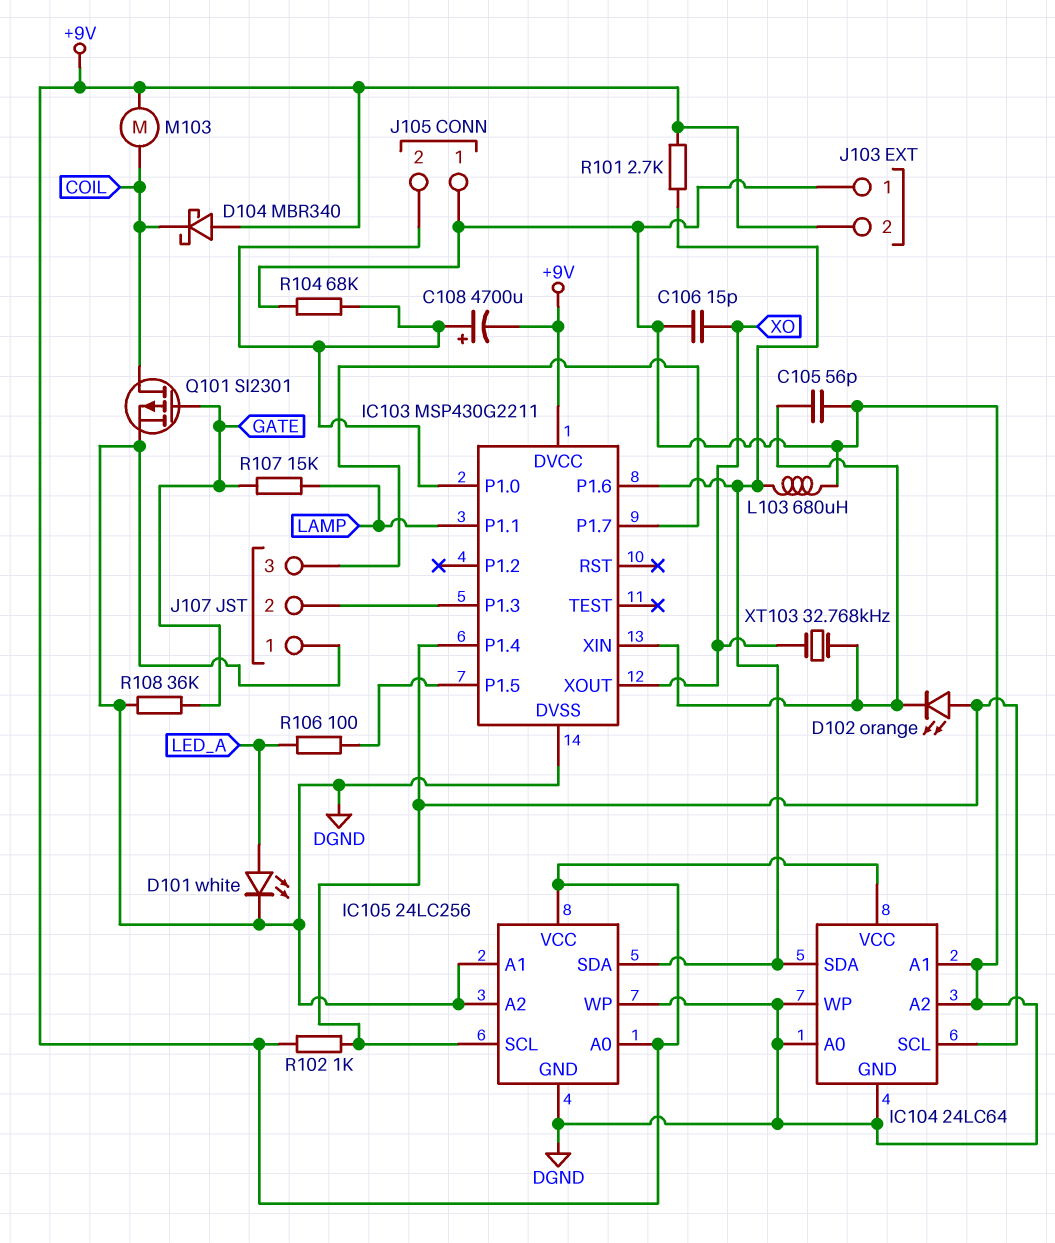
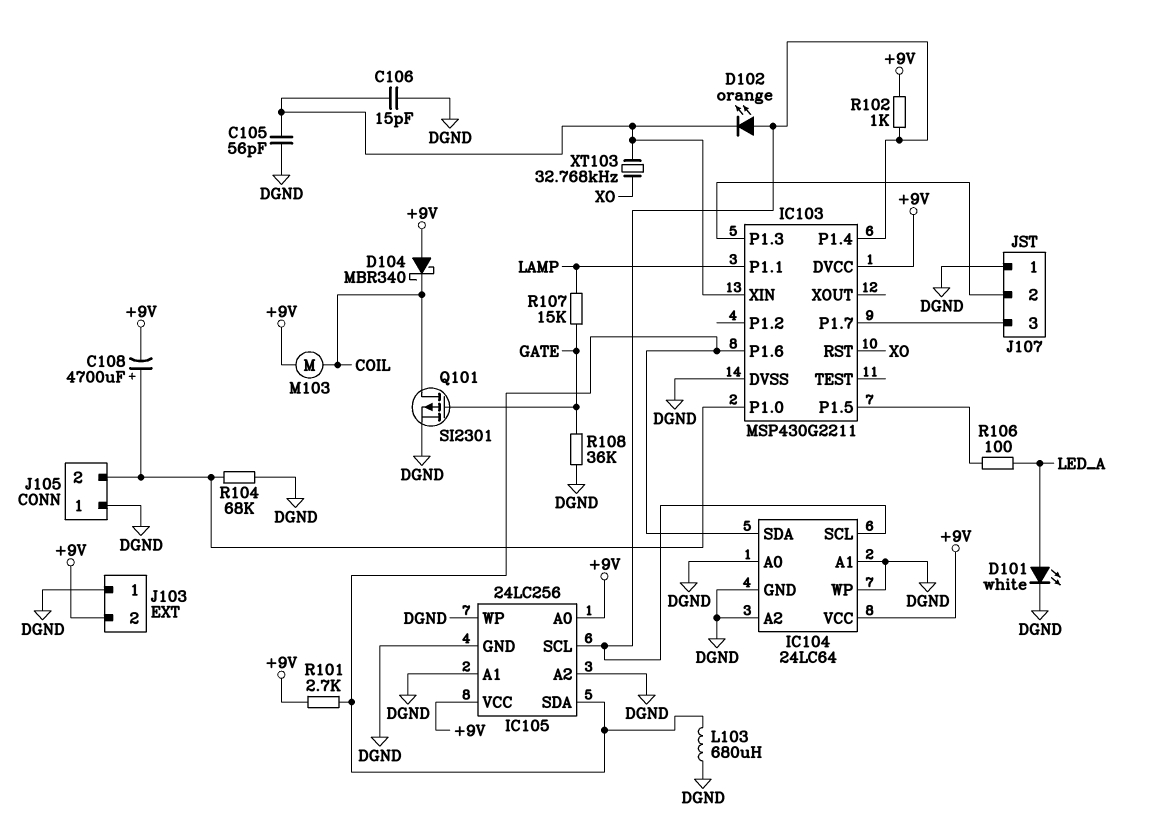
C106: 15pF (DGND, XO) -> 15pF (DGND, IC103/XIN)
IC103 pin RST: none -> XO
IC103 pin XOUT: XO -> none

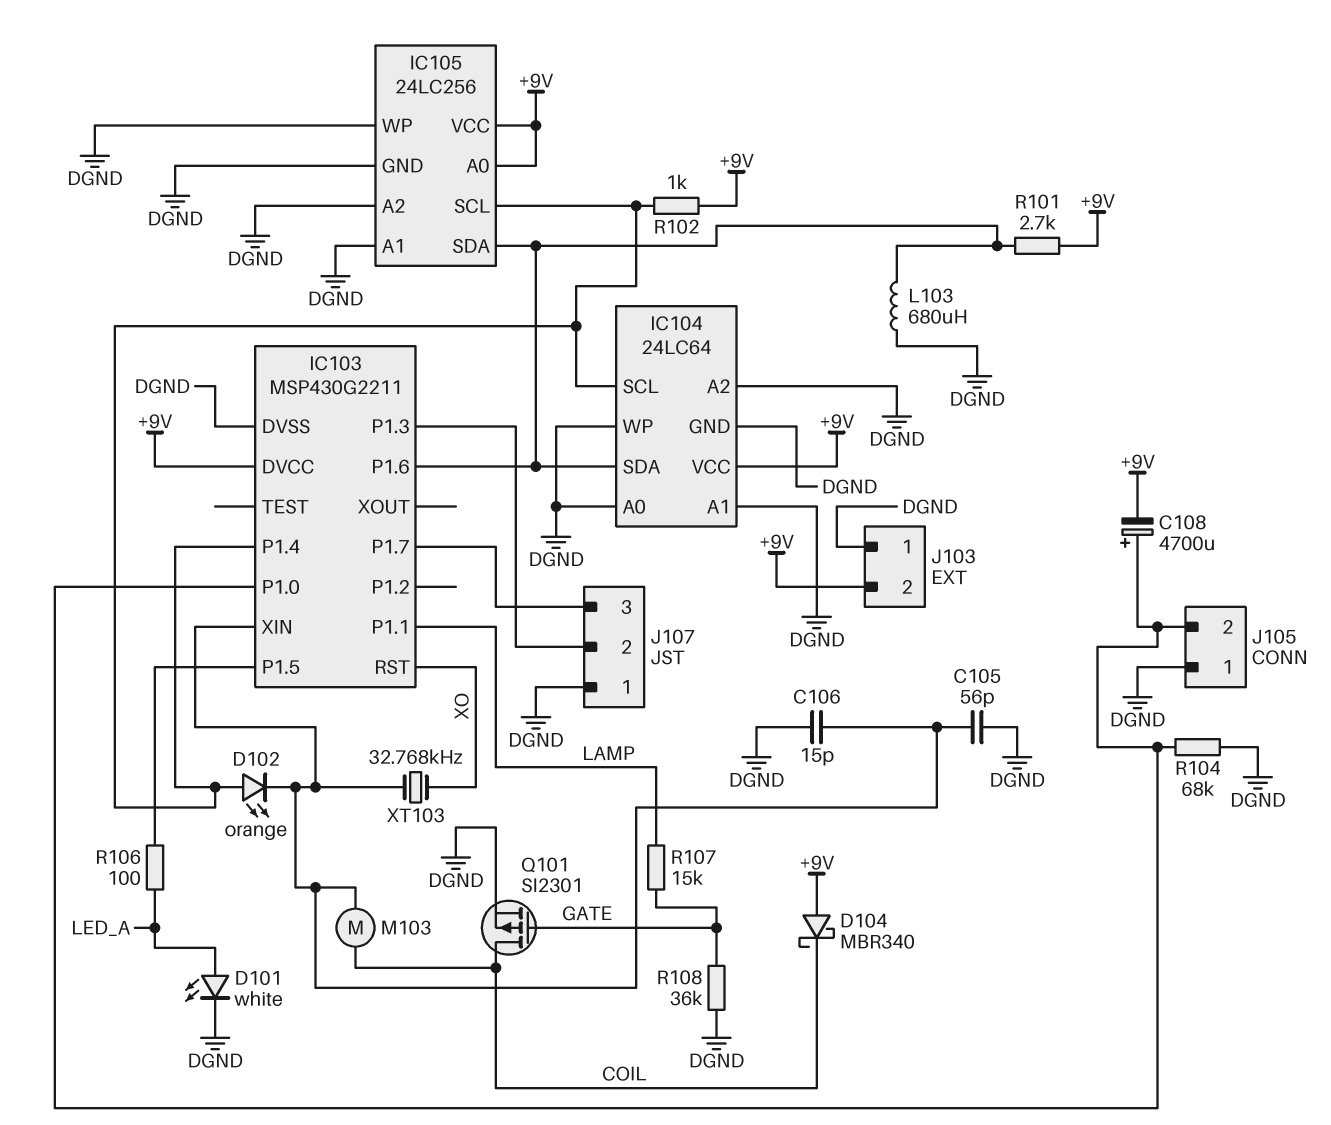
M103: motor (+9V, COIL) -> motor (COIL, IC103/XIN)

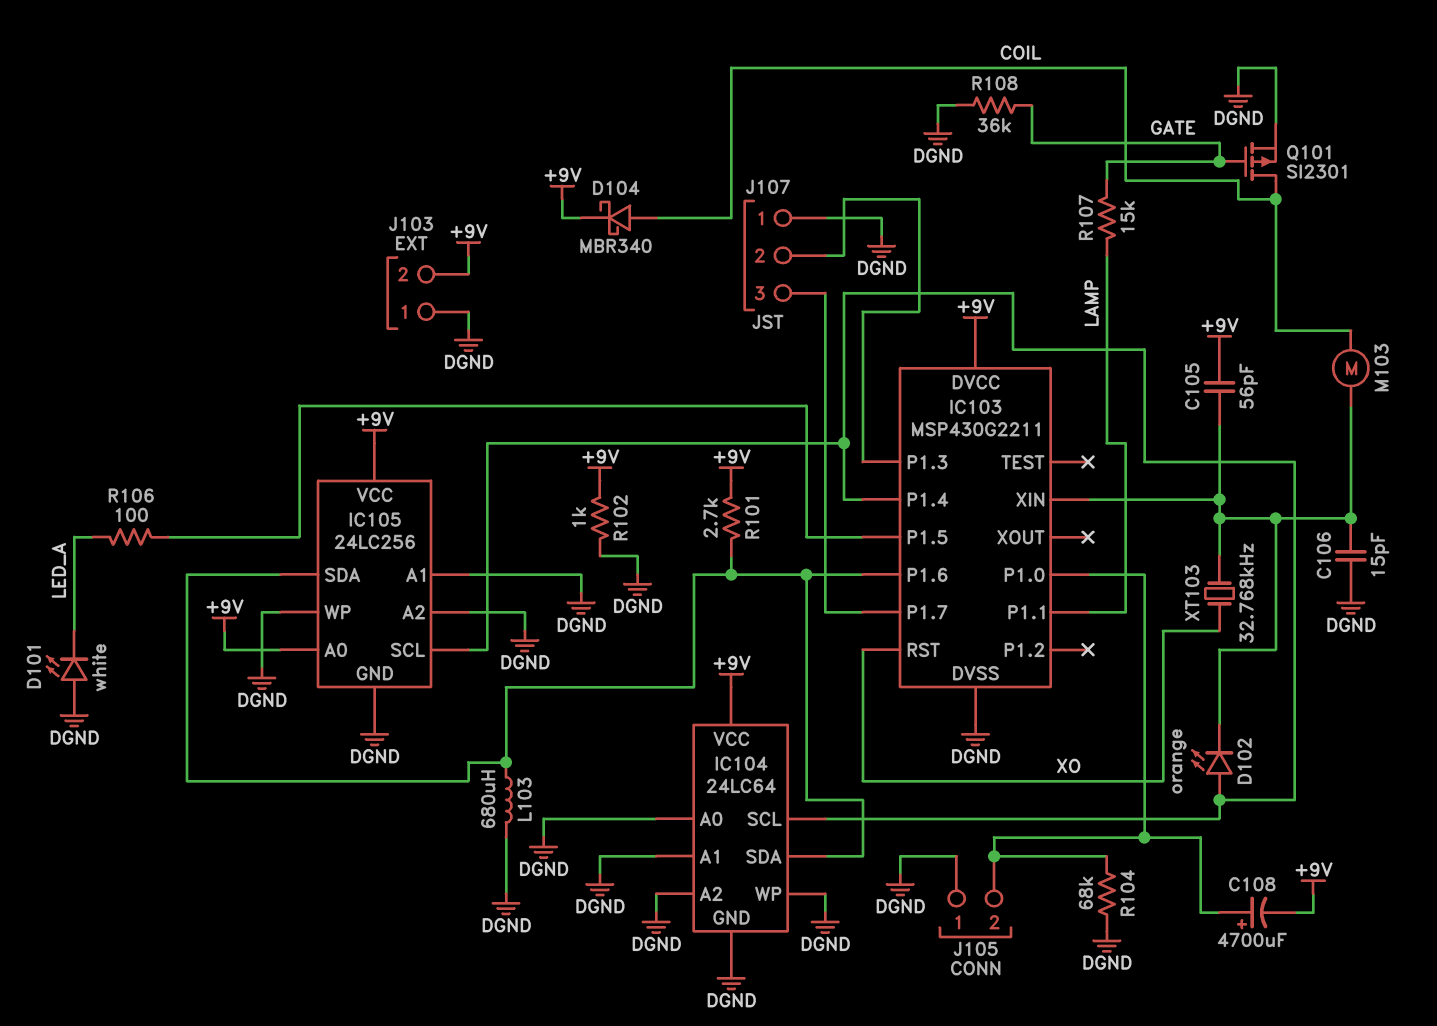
C105: 56pF (DGND, IC103/XIN) -> 56pF (+9V, IC103/XIN)
D101: LED white (A LED_A, K DGND) -> LED white (A DGND, K LED_A)
D104: schottky MBR340 (A +9V, K COIL) -> schottky MBR340 (A COIL, K +9V)
R102: 1k (+9V, IC103/P1.4) -> 1k (+9V, DGND)

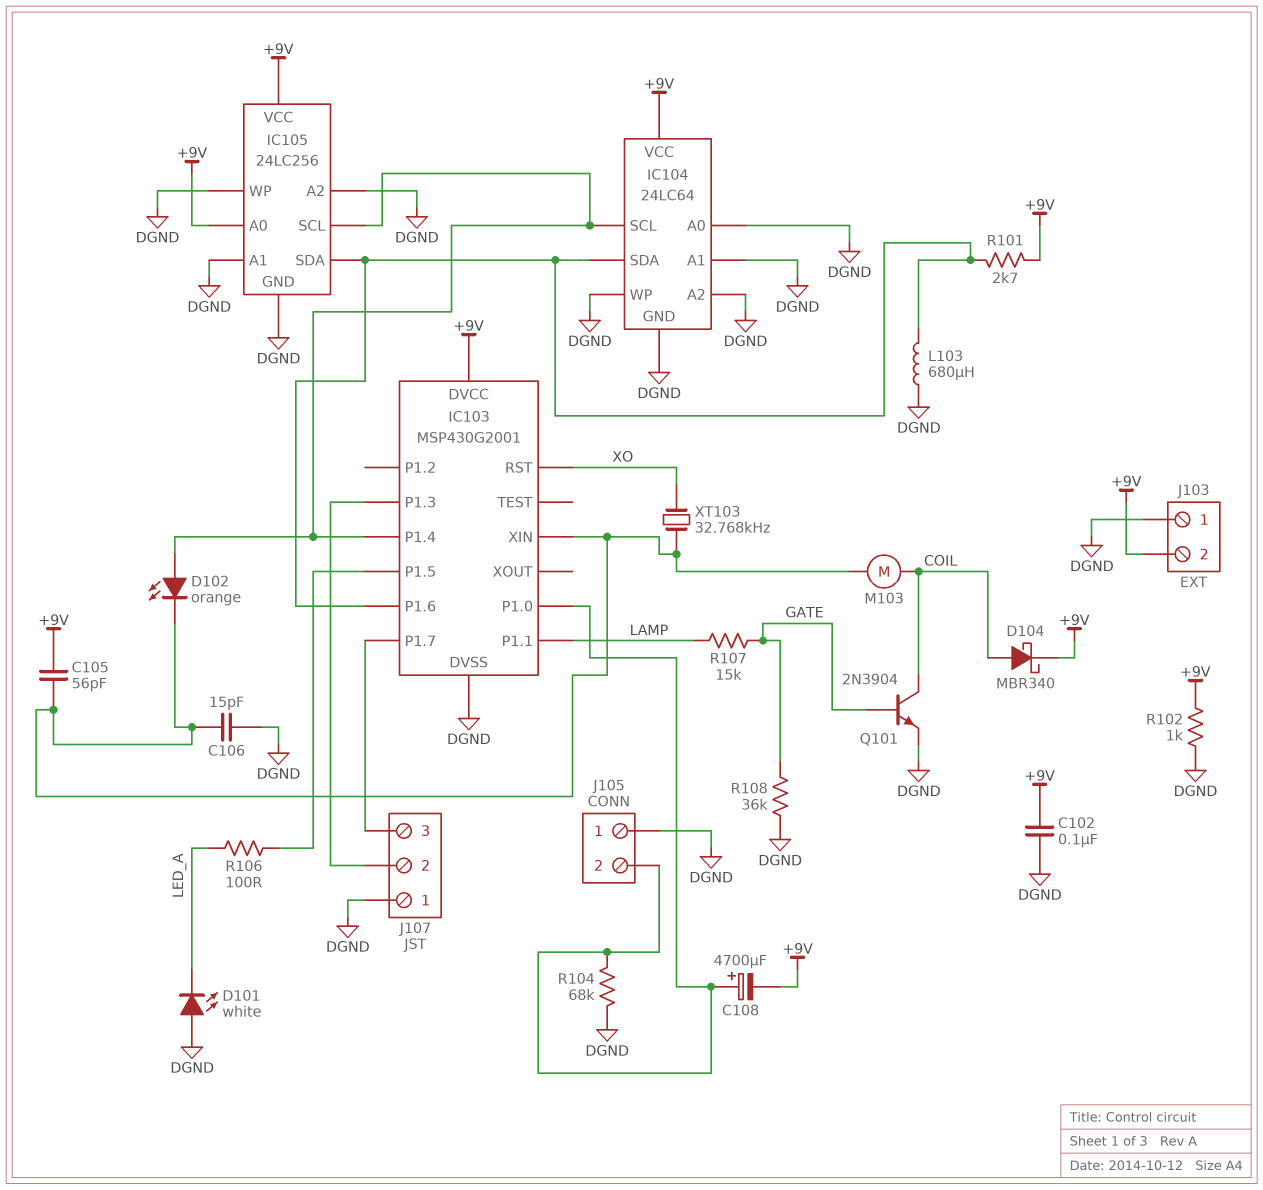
C102: none -> 100nF (+9V, DGND)
IC103: MSP430G2211 -> MSP430G2001
Q101: PMOS SI2301 (G GATE, D COIL, S DGND) -> NPN 2N3904 (B GATE, C COIL, E DGND)

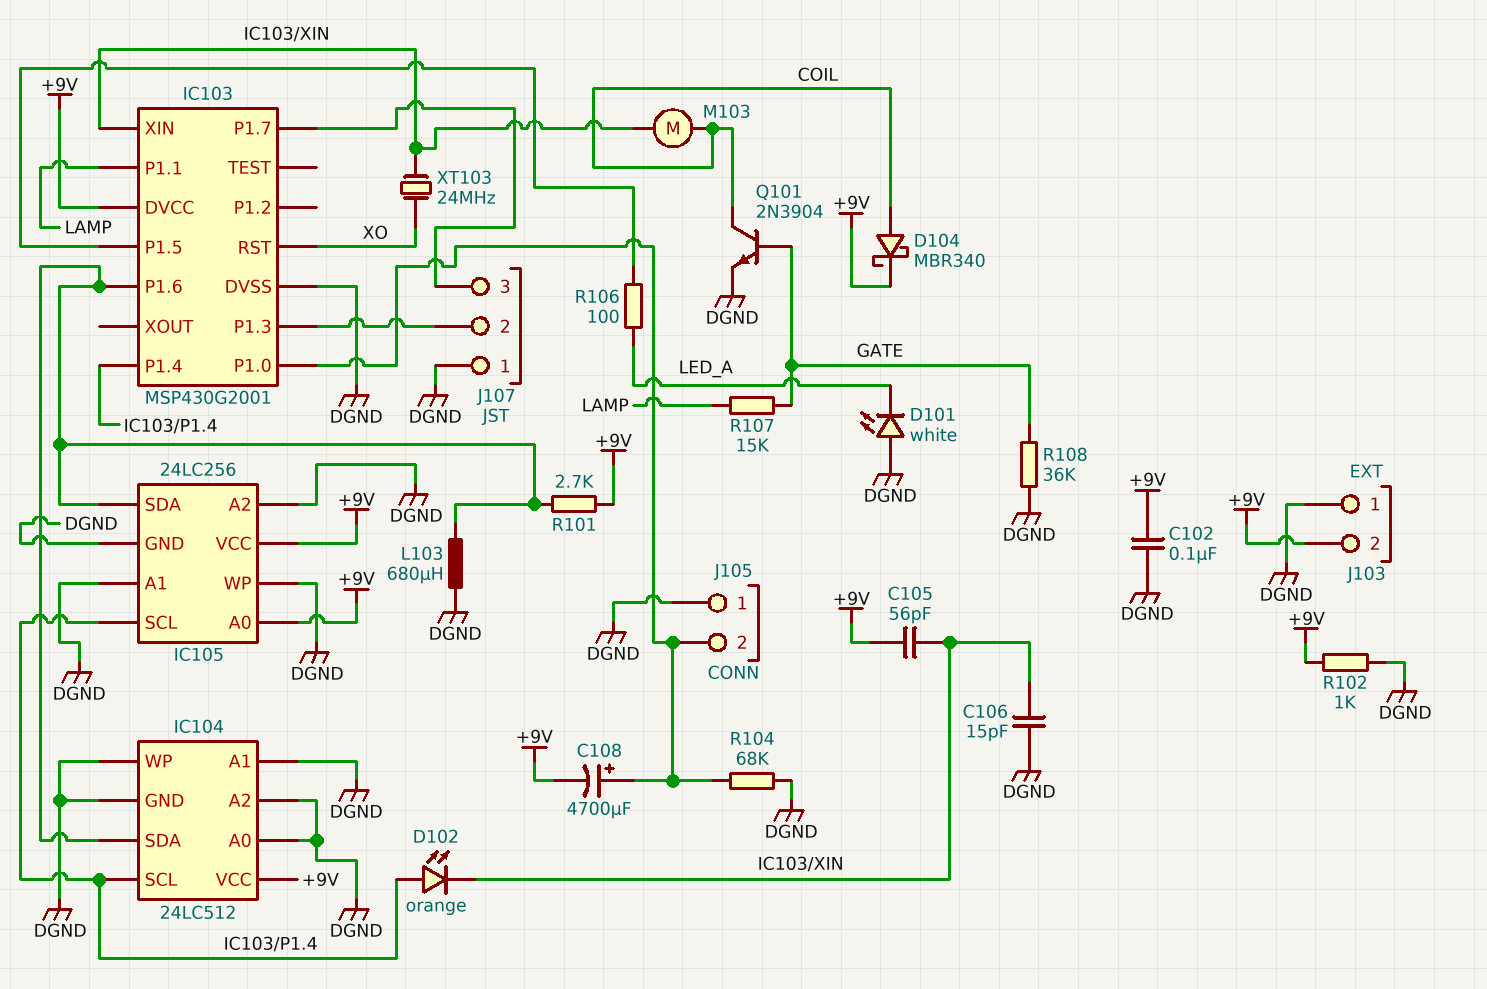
IC104: 24LC64 -> 24LC512
XT103: 32.768kHz (IC103/XIN, XO) -> 24MHz (IC103/XIN, XO)

